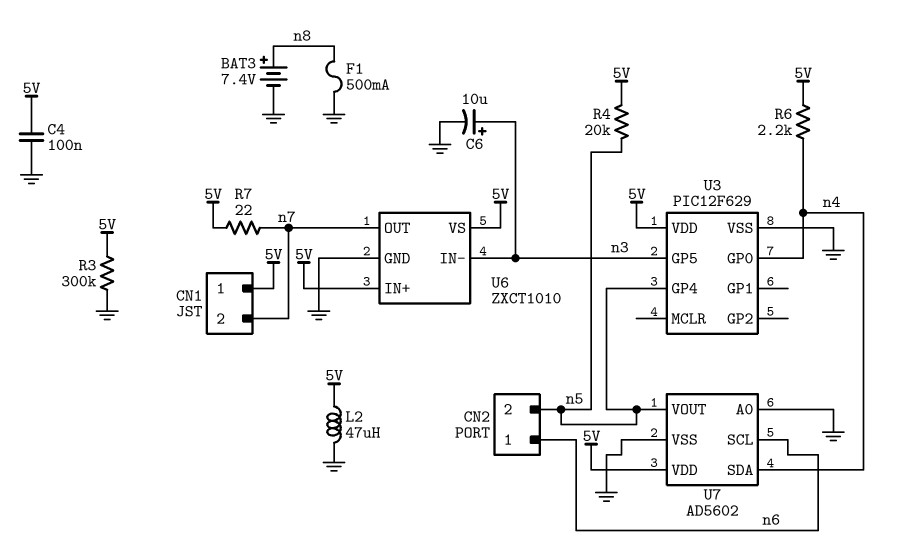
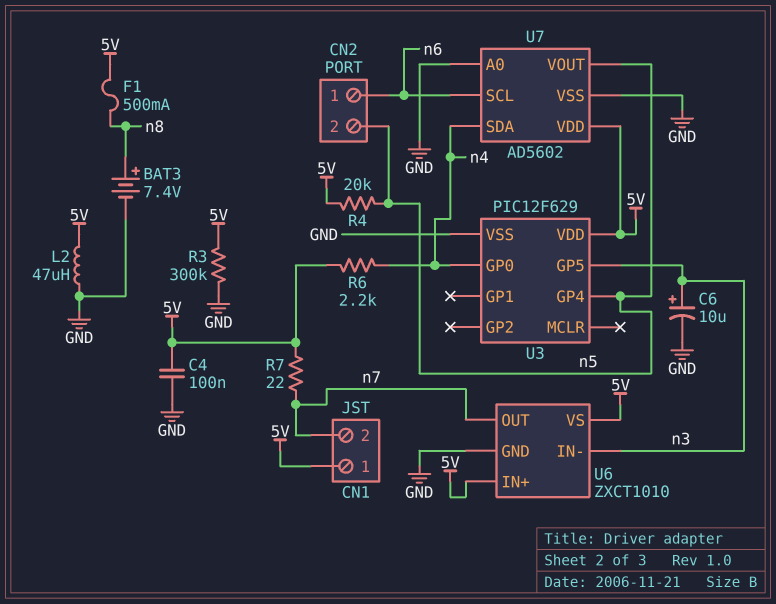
F1: 500mA (GND, n8) -> 500mA (5V, n8)

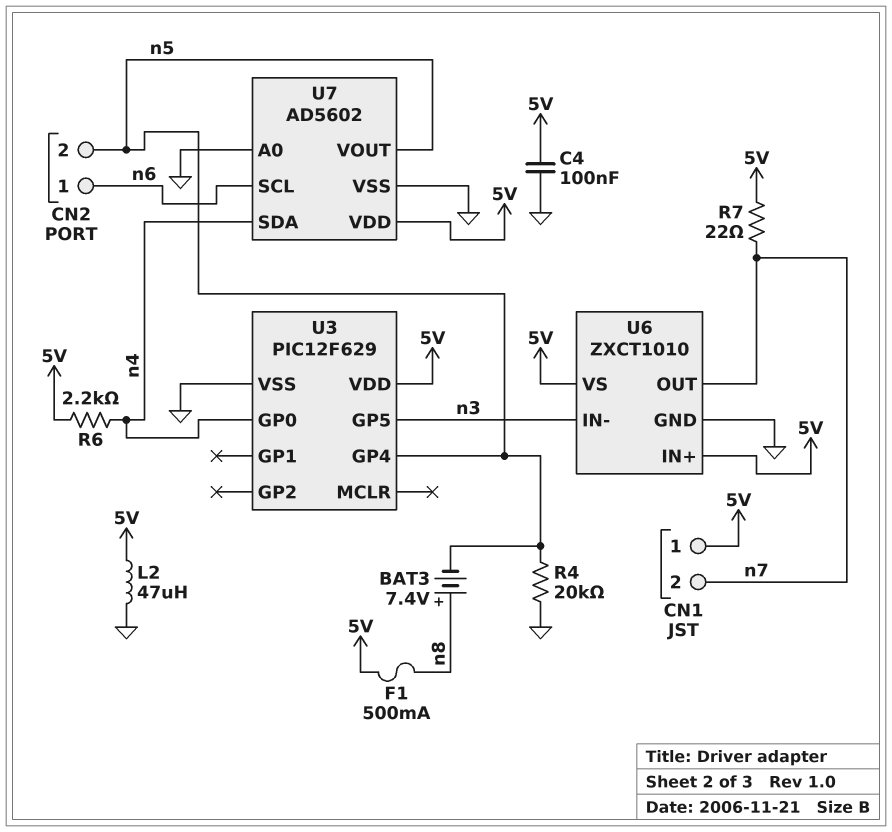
BAT3: 7.4V (plus n8, minus GND) -> 7.4V (plus n8, minus n5)
C6: 10uF (plus n3, minus GND) -> none
R3: 300k (5V, GND) -> none
R4: 20k (5V, n5) -> 20k (GND, n5)

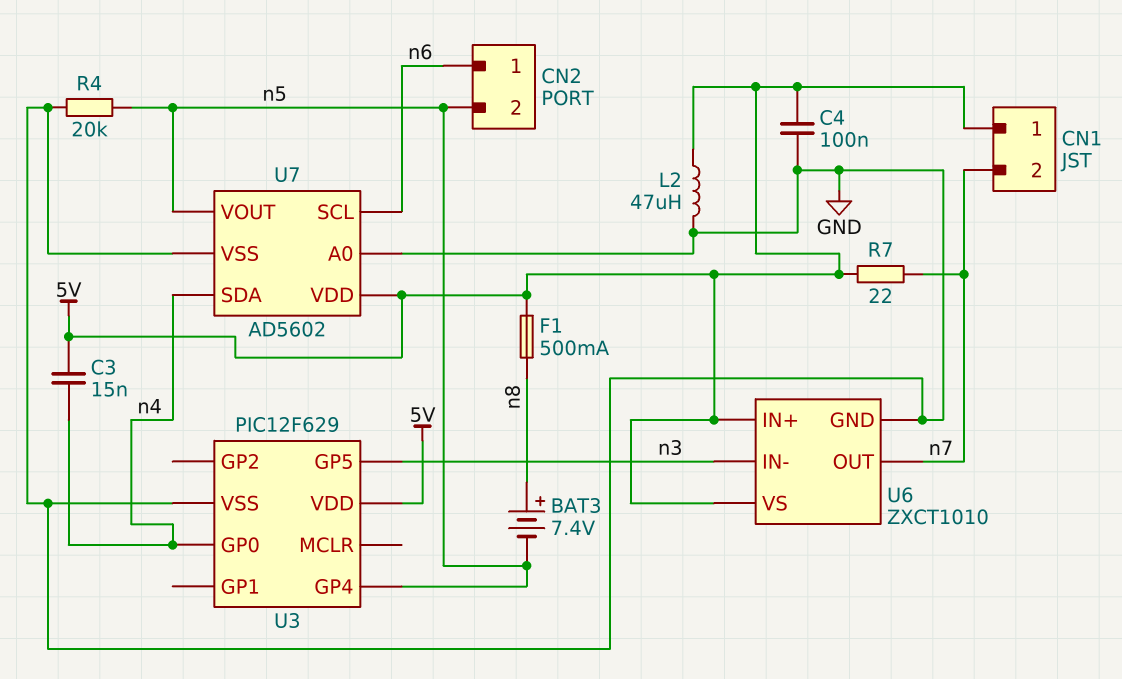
C3: none -> 15nF (5V, n4)
R6: 2.2k (5V, n4) -> none

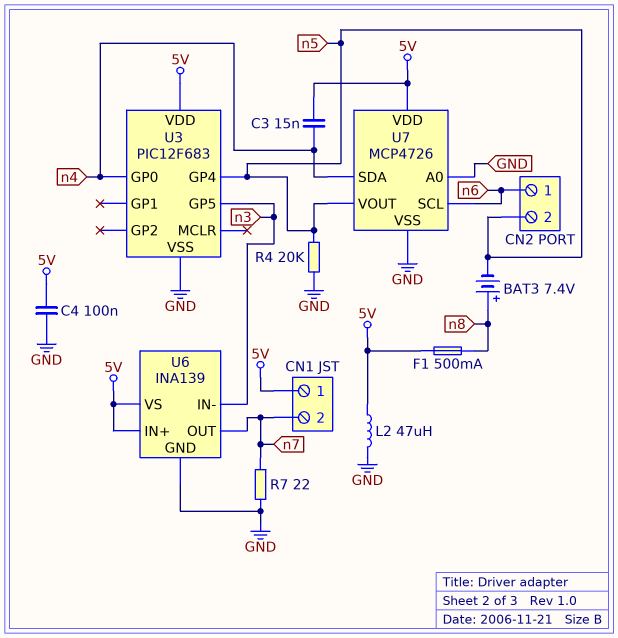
R7: 22 (5V, n7) -> 22 (GND, n7)
U3: PIC12F629 -> PIC12F683
U6: ZXCT1010 -> INA139
U7: AD5602 -> MCP4726

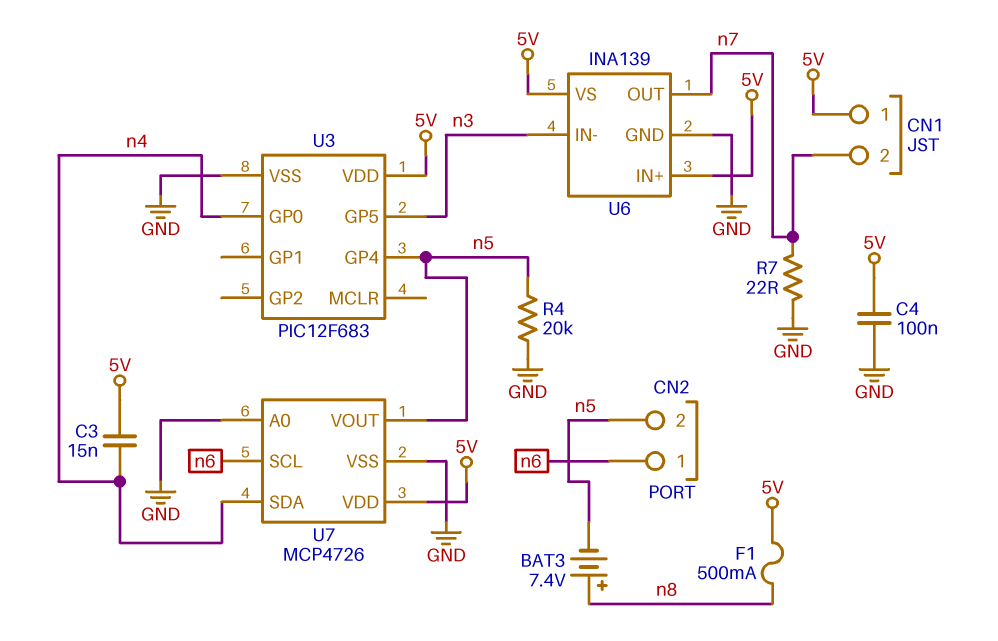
L2: 47uH (5V, GND) -> none

